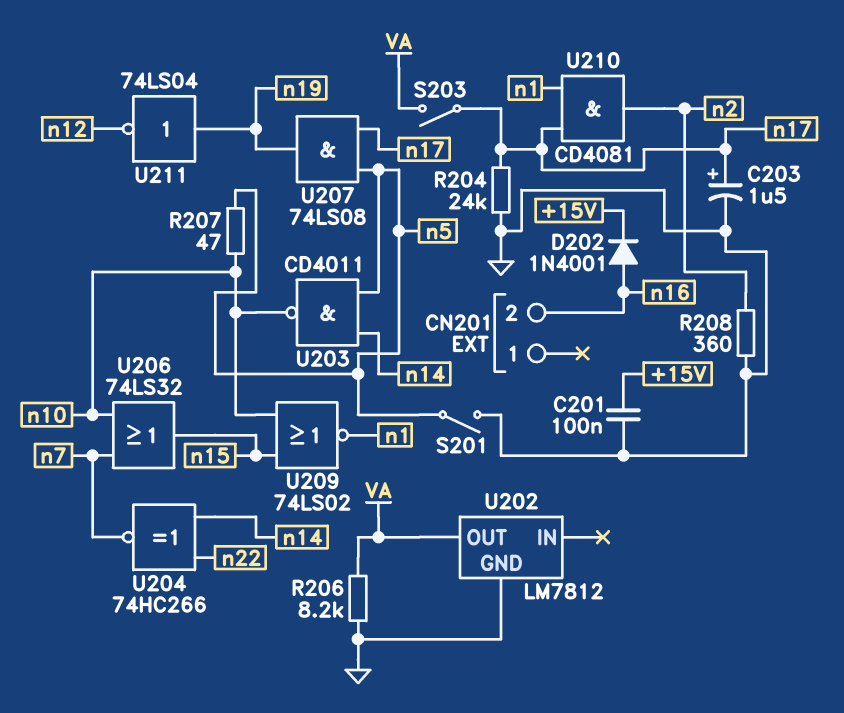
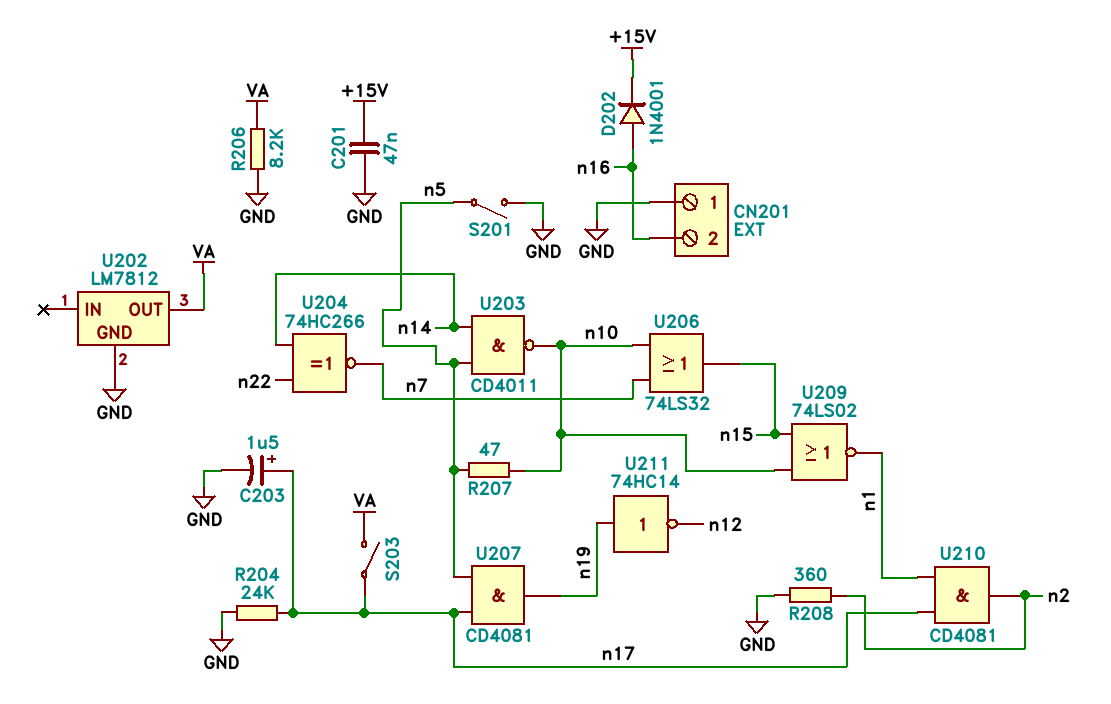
C201: 100nF (+15V, GND) -> 47nF (+15V, GND)
CN201 pin 1: none -> GND
U207: AND 74LS08 (in n5, in n17, out n19) -> AND CD4081 (in n5, in n17, out n19)
U211: NOT 74LS04 (in n19, out n12) -> NOT 74HC14 (in n19, out n12)

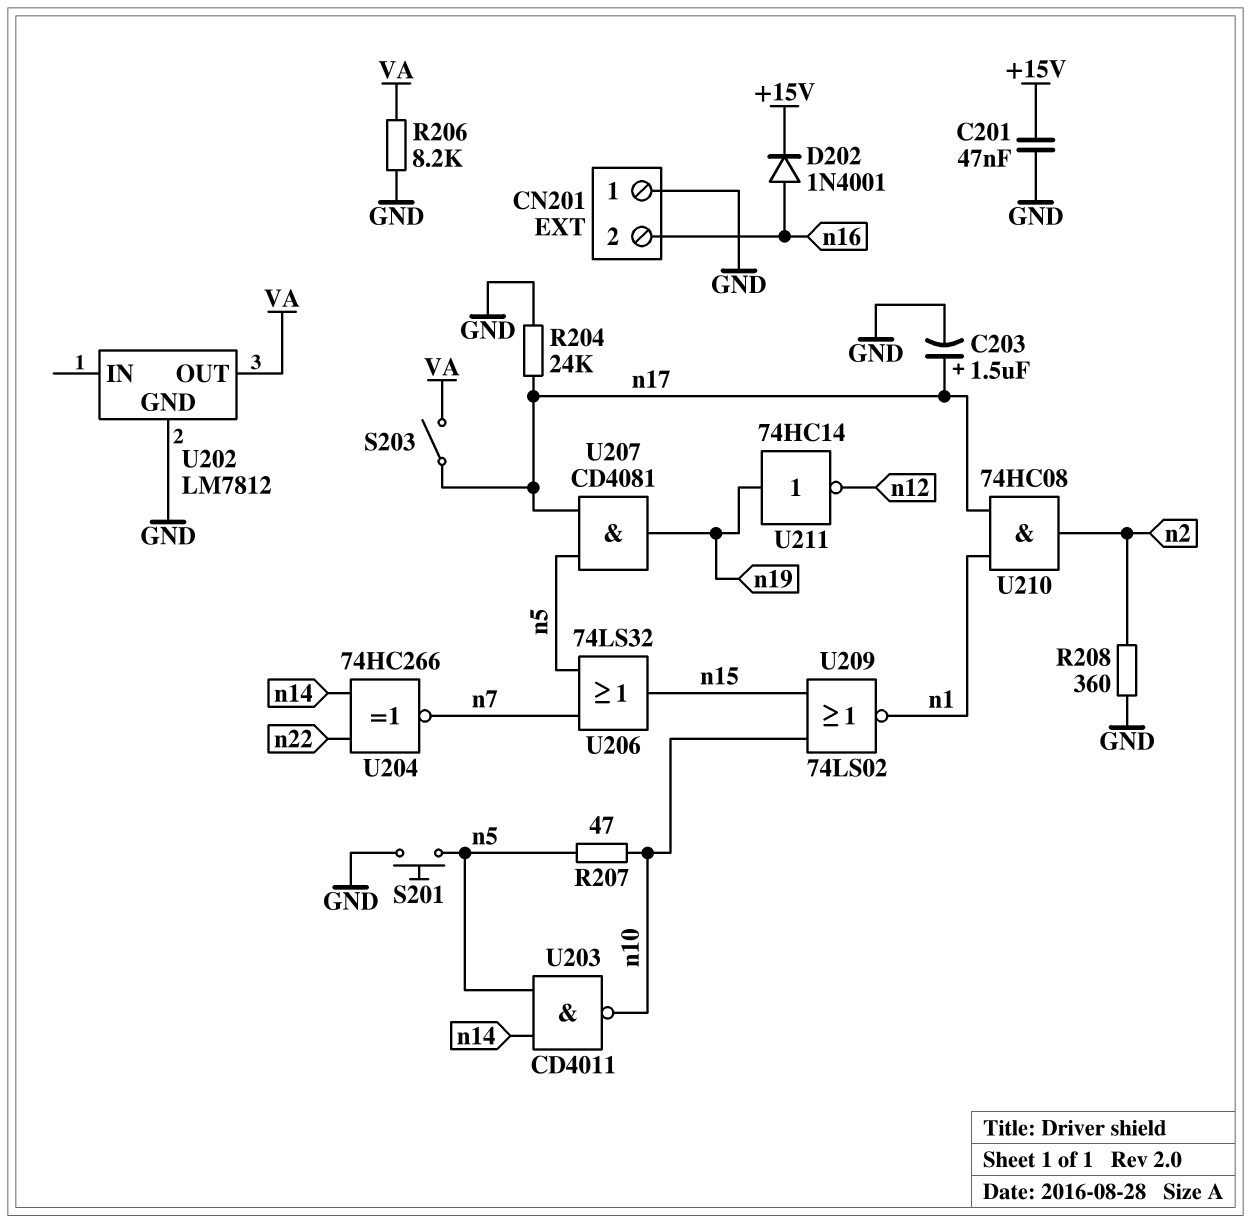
S201: switch (GND, n5) -> button (GND, n5)
U206: OR 74LS32 (in n7, in n10, out n15) -> OR 74LS32 (in n5, in n7, out n15)
U210: AND CD4081 (in n1, in n17, out n2) -> AND 74HC08 (in n1, in n17, out n2)

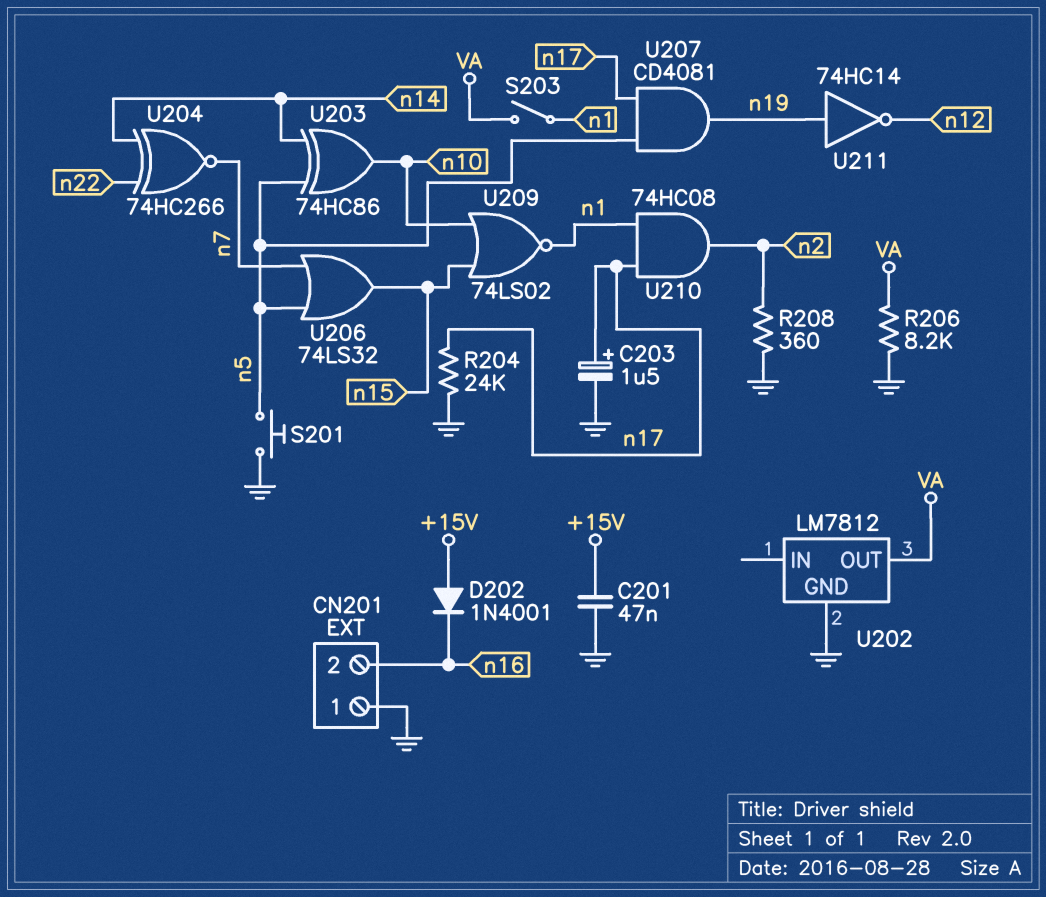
D202: diode 1N4001 (A n16, K +15V) -> diode 1N4001 (A +15V, K n16)
R207: 47 (n5, n10) -> none
S203: switch (VA, n17) -> switch (VA, n1)
U203: NAND CD4011 (in n5, in n14, out n10) -> XOR 74HC86 (in n5, in n14, out n10)

